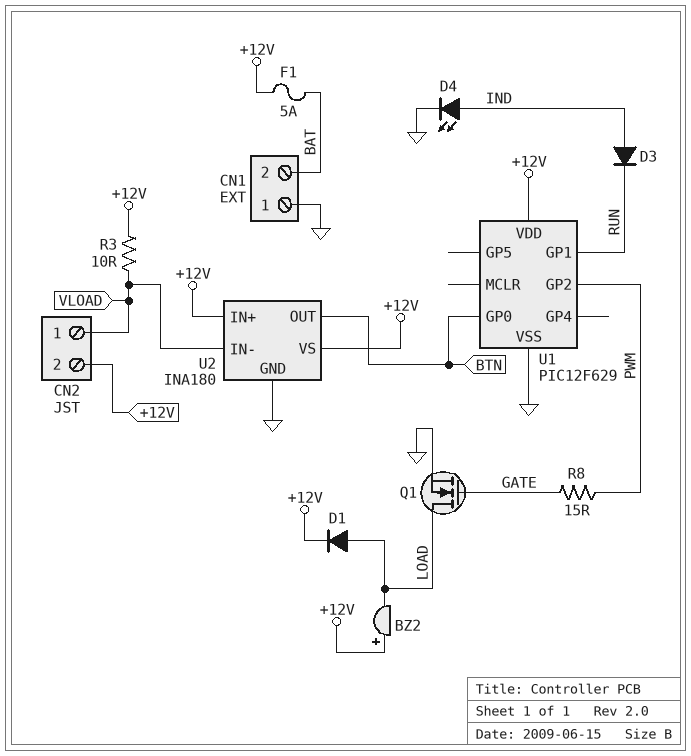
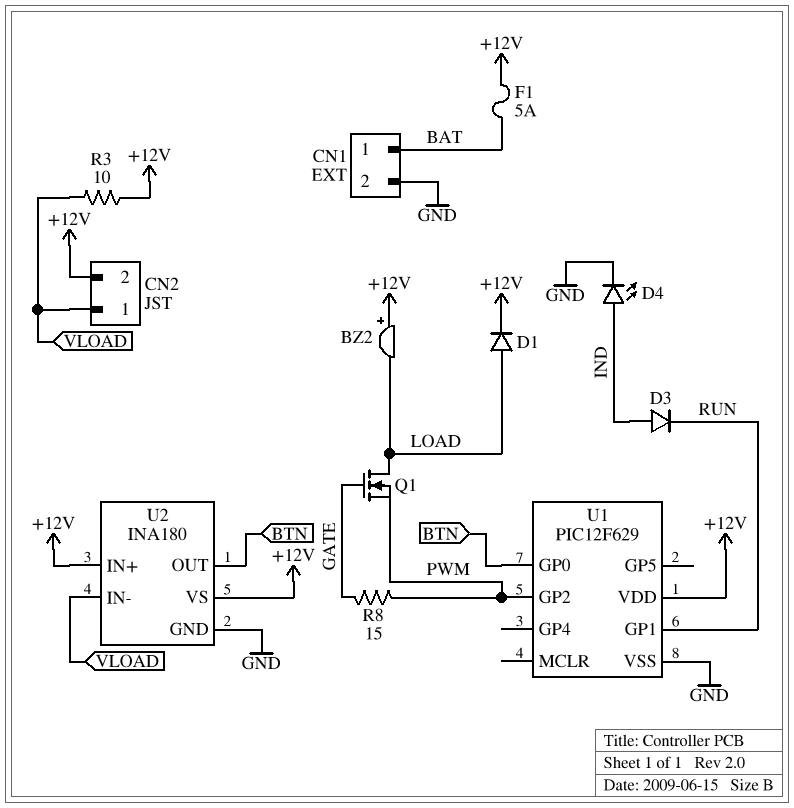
CN1 pin 1: GND -> BAT
CN1 pin 2: BAT -> GND
Q1: NMOS (G GATE, D LOAD, S GND) -> NMOS (G GATE, D LOAD, S PWM)

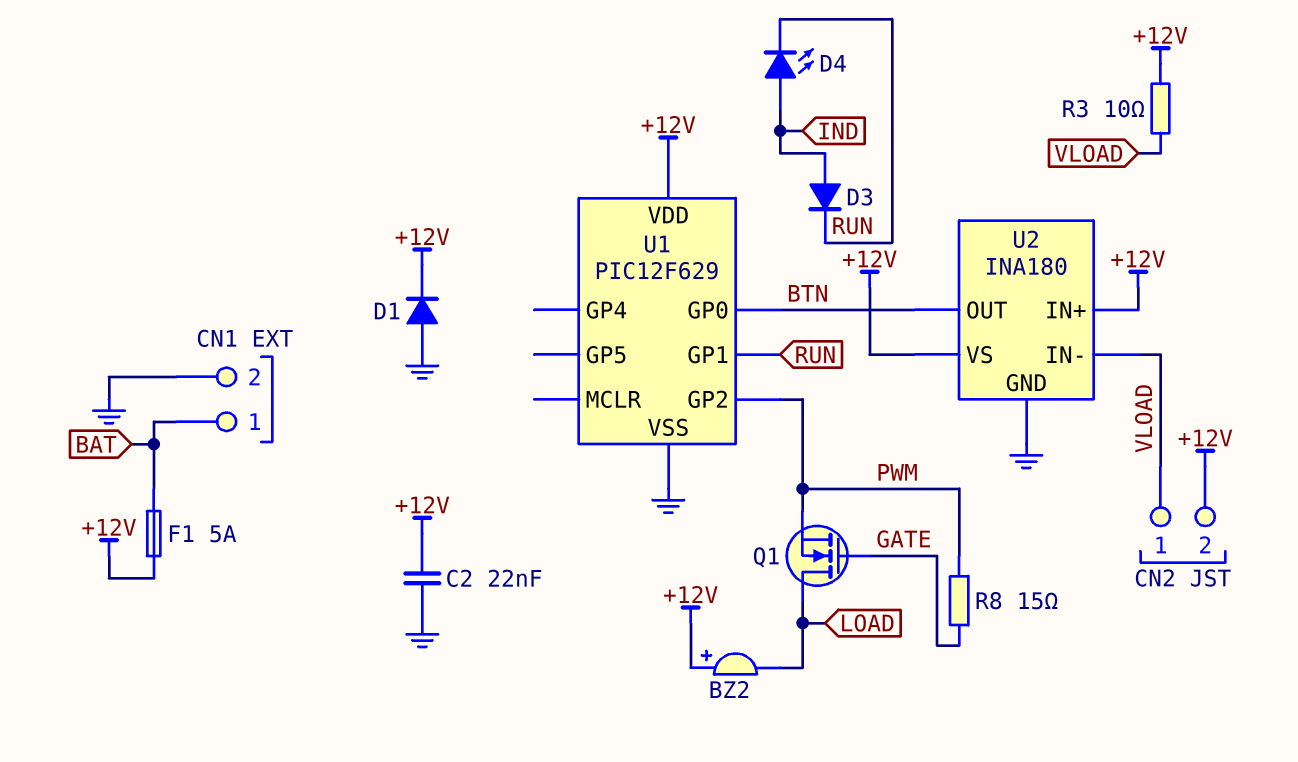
C2: none -> 22nF (+12V, GND)
D1: diode (A LOAD, K +12V) -> diode (A GND, K +12V)
D4: LED (A IND, K GND) -> LED (A IND, K RUN)

